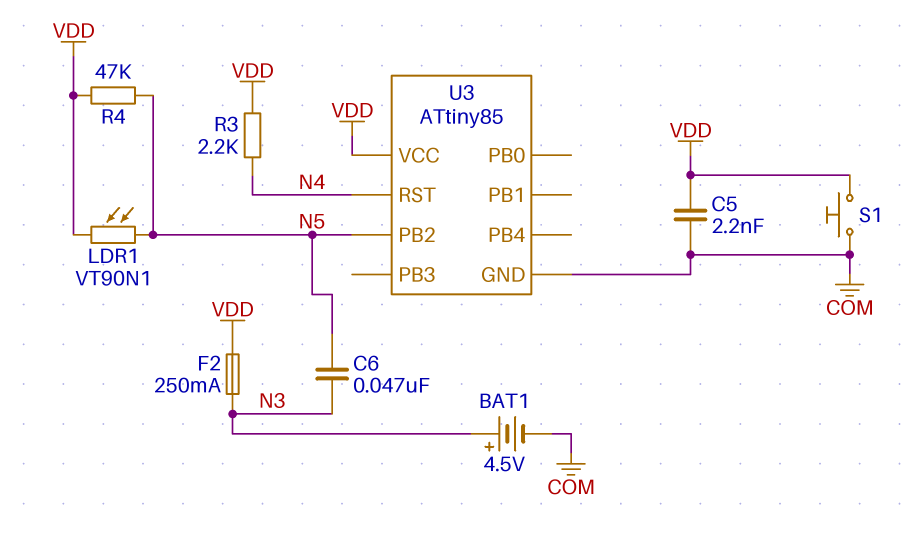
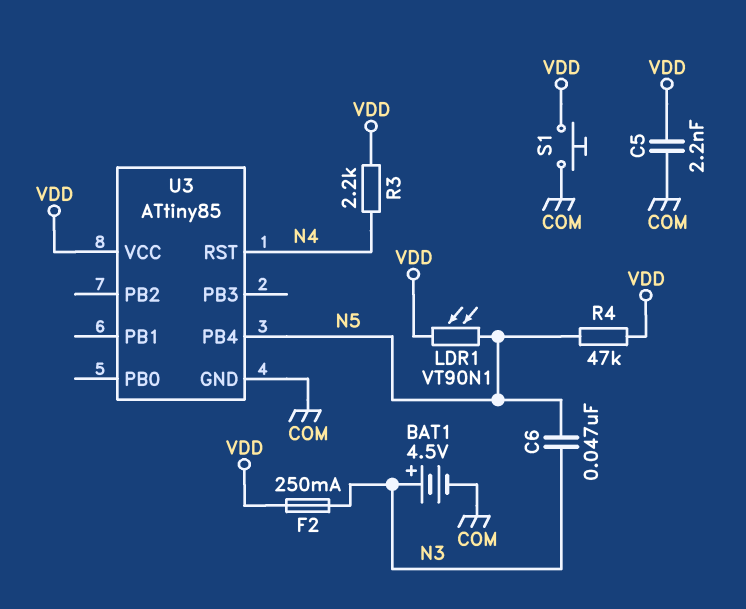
U3 pin PB2: N5 -> none
U3 pin PB4: none -> N5

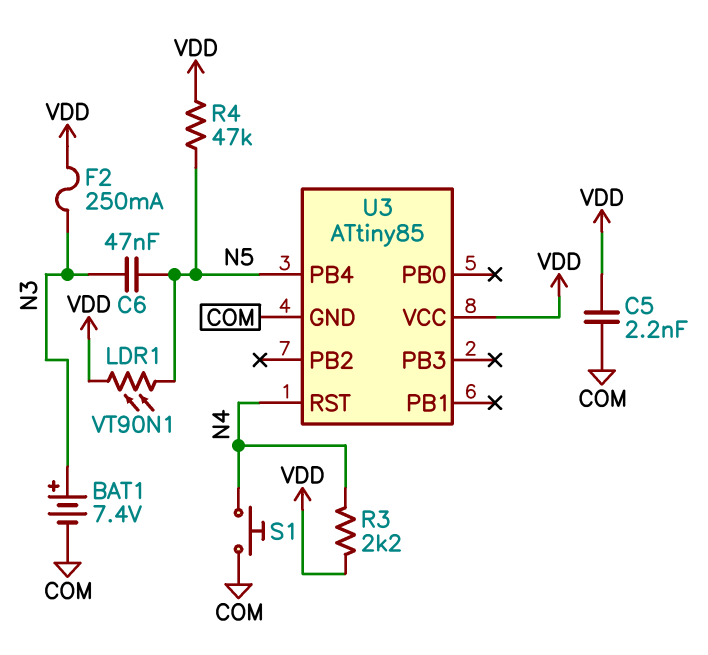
BAT1: 4.5V (plus N3, minus COM) -> 7.4V (plus N3, minus COM)
S1: button (COM, VDD) -> button (COM, N4)

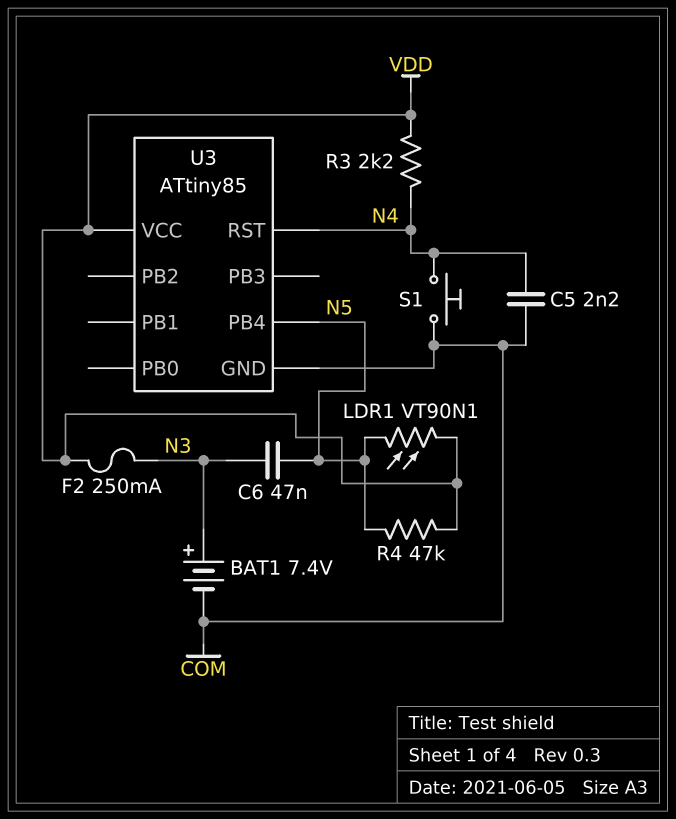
C5: 2.2nF (COM, VDD) -> 2.2nF (COM, N4)

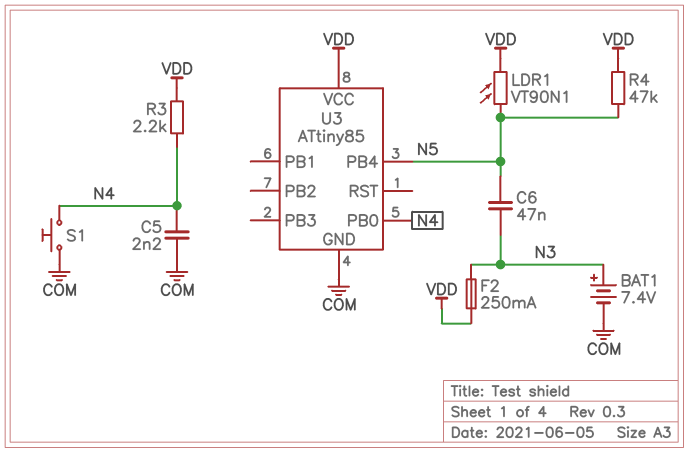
U3 pin PB0: none -> N4
U3 pin RST: N4 -> none

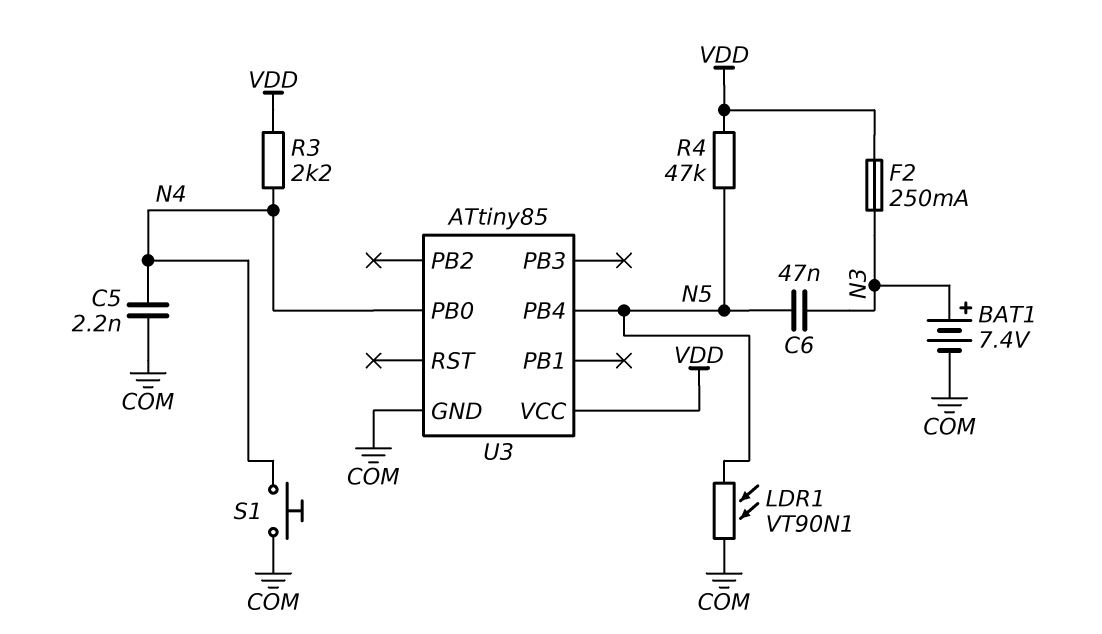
LDR1: VT90N1 (N5, VDD) -> VT90N1 (COM, N5)

